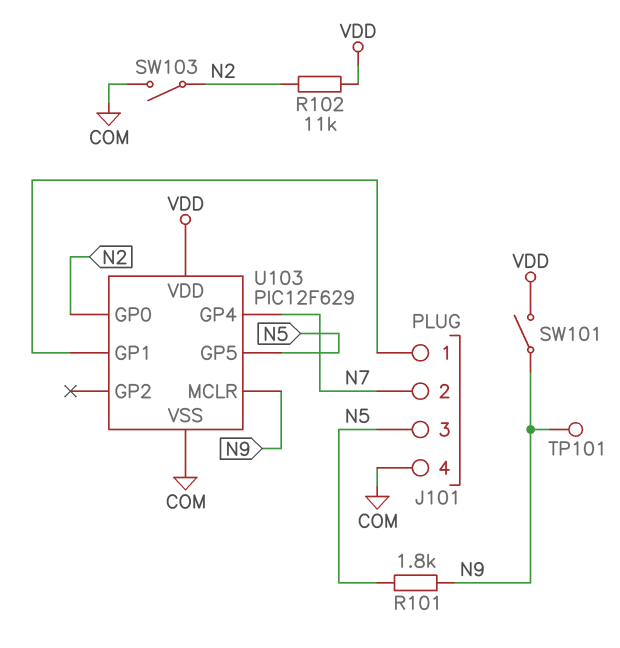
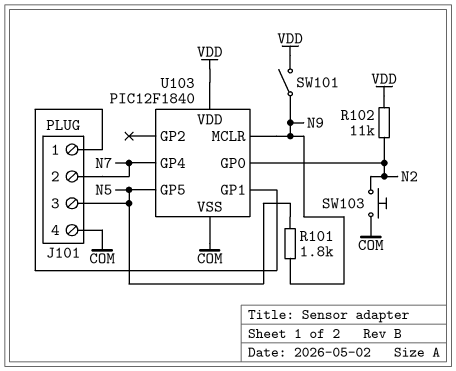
SW103: switch (COM, N2) -> button (COM, N2)
TP101: test point (N9) -> none
U103: PIC12F629 -> PIC12F1840

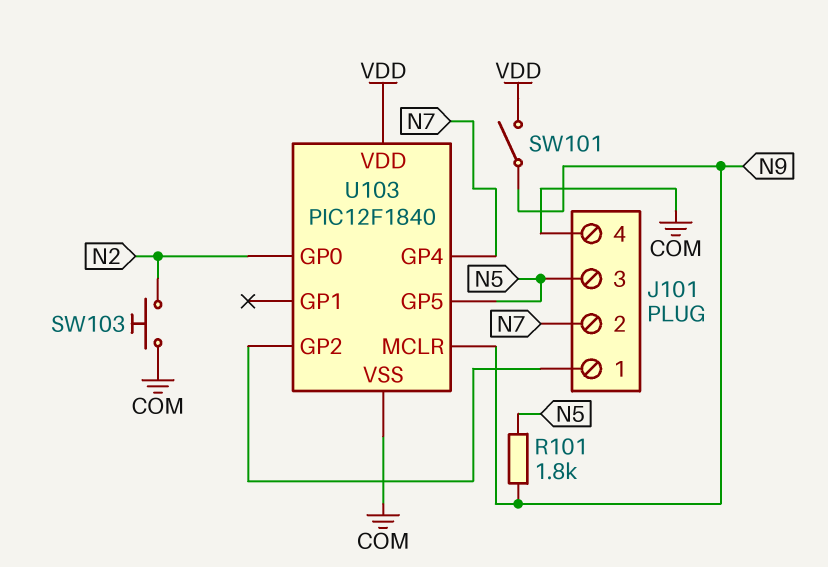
R102: 11k (N2, VDD) -> none
U103 pin GP1: J101/1 -> none
U103 pin GP2: none -> J101/1

